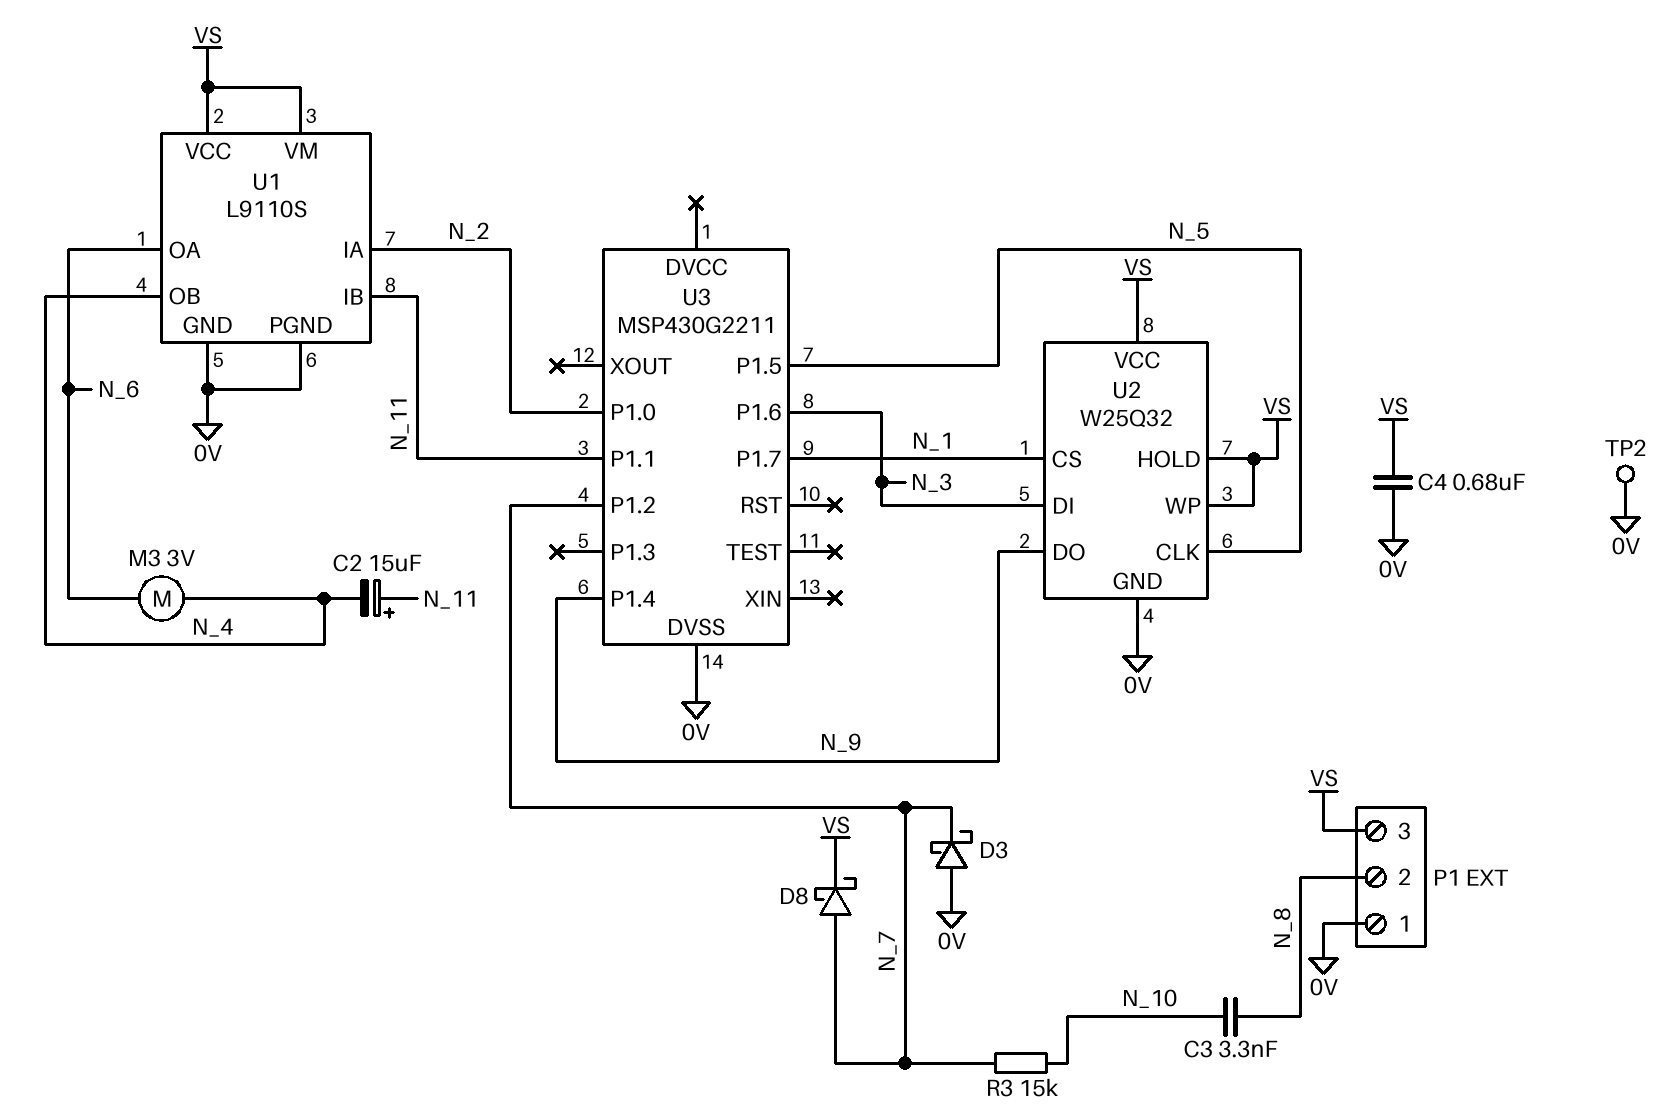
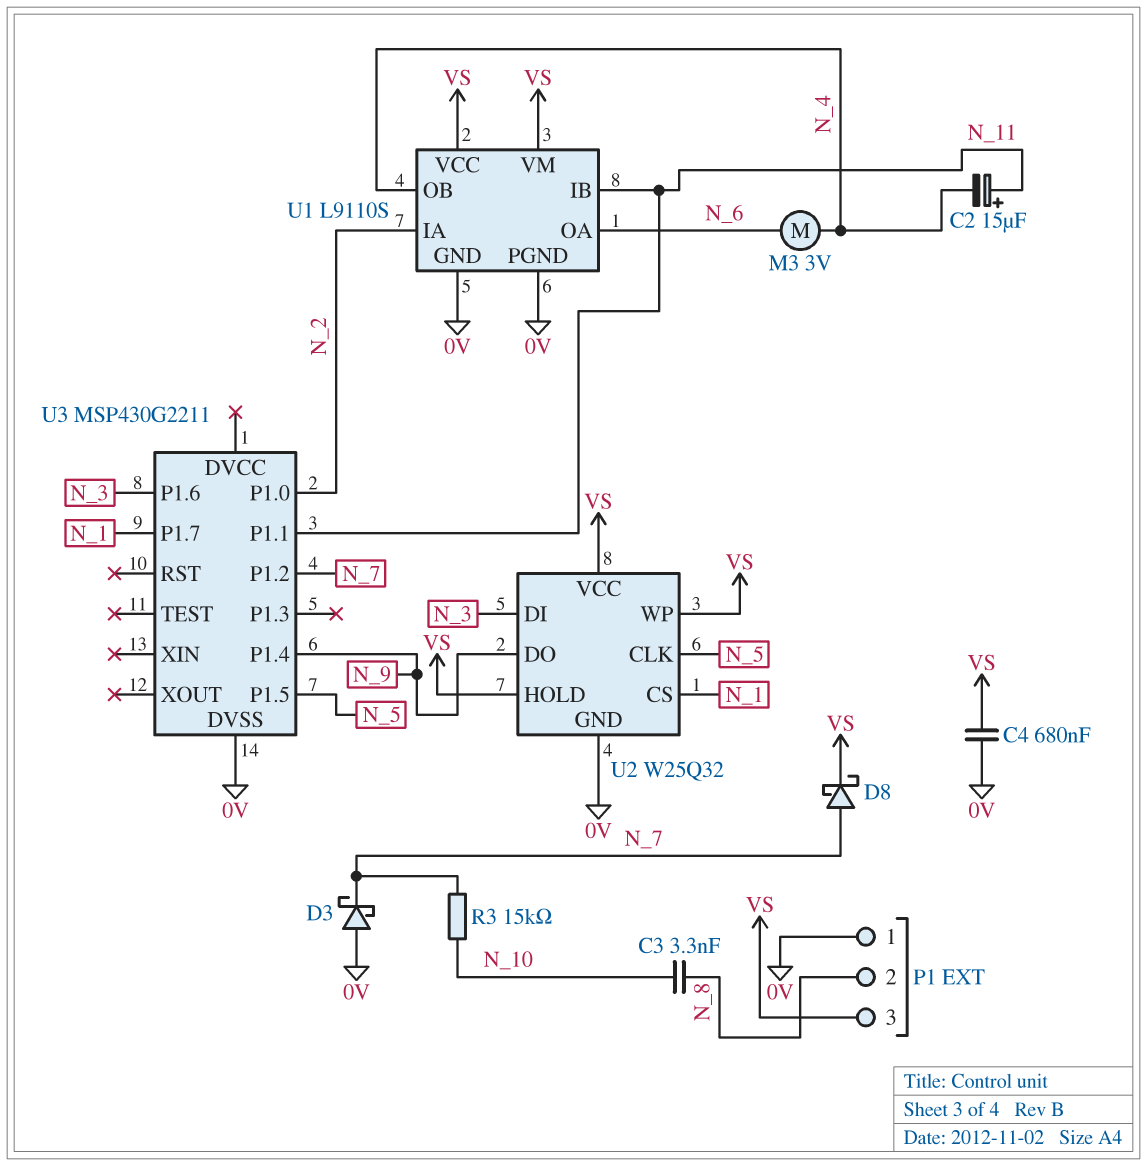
TP2: test point (0V) -> none

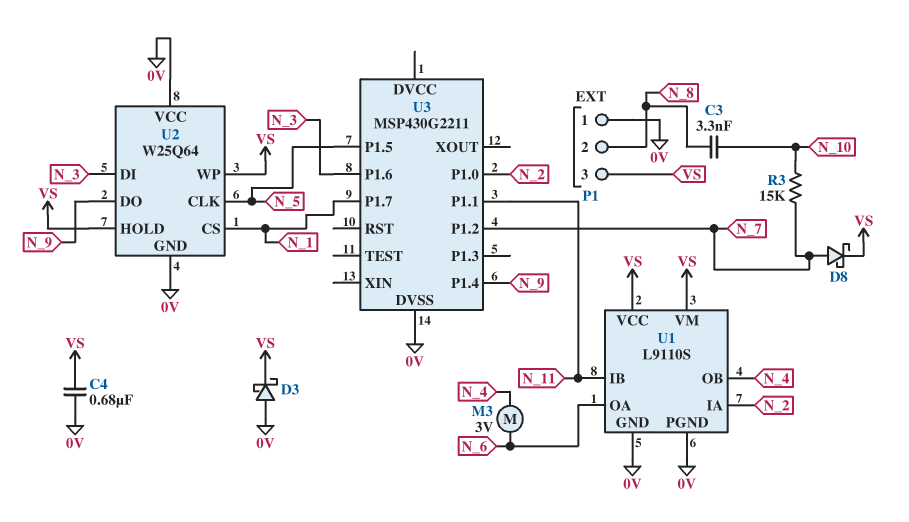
C2: 15uF (plus N_11, minus N_4) -> none
D3: schottky (A 0V, K N_7) -> schottky (A 0V, K VS)
U2: W25Q32 -> W25Q64
U2 pin VCC: VS -> 0V

